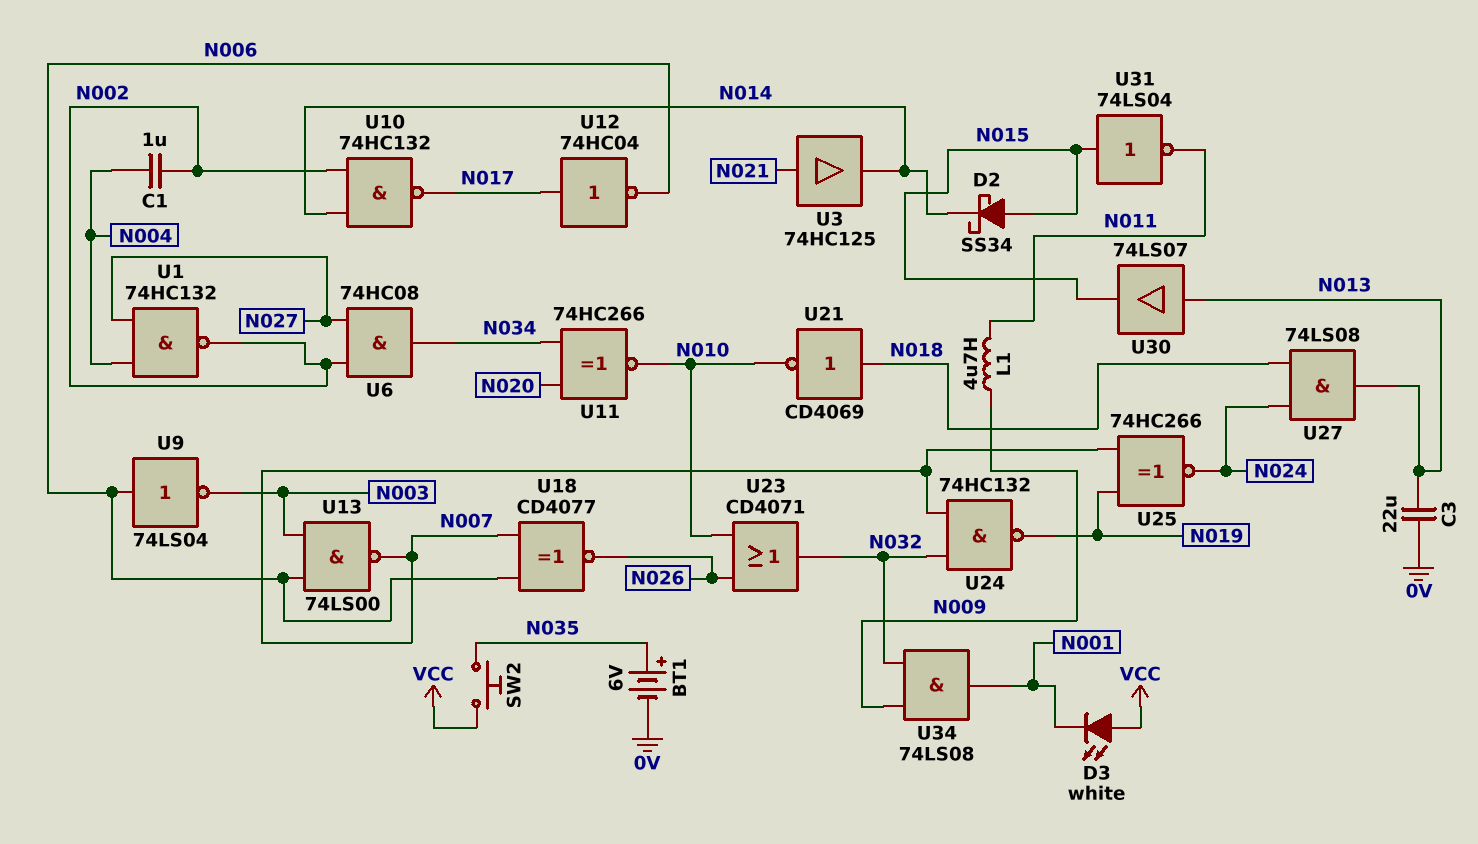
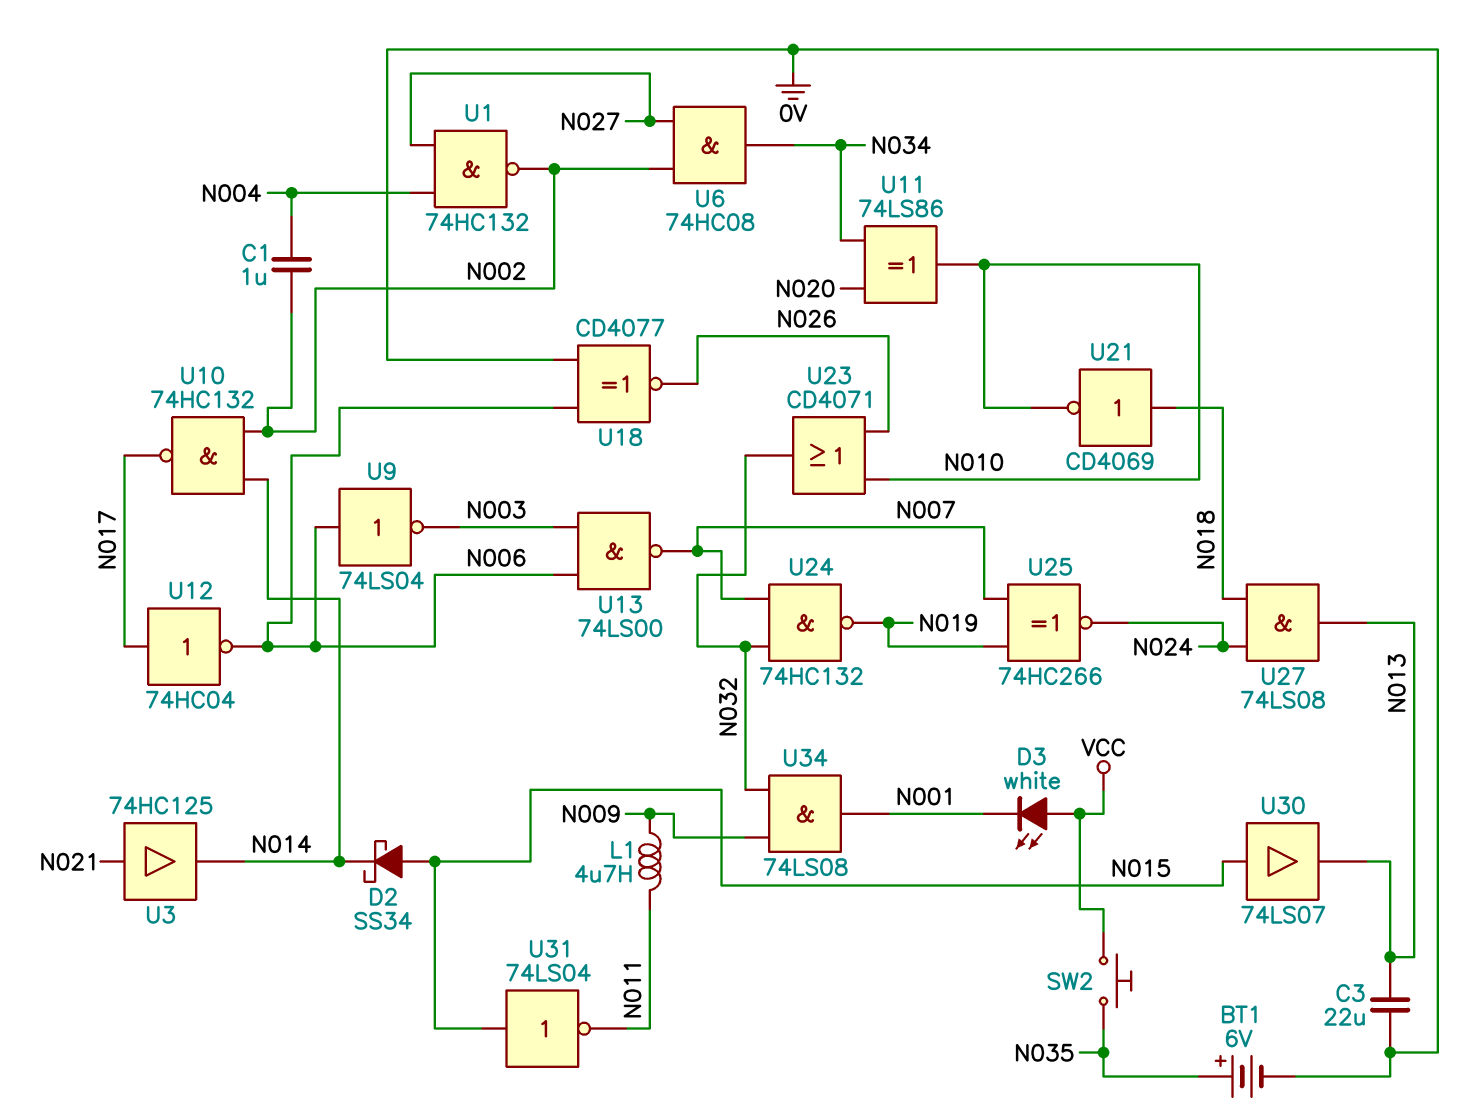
U11: XNOR 74HC266 (in N020, in N034, out N010) -> XOR 74LS86 (in N020, in N034, out N010)
U18: XNOR CD4077 (in N006, in N007, out N026) -> XNOR CD4077 (in 0V, in N006, out N026)
U30: buffer 74LS07 (in N013, out N015) -> buffer 74LS07 (in N015, out N013)

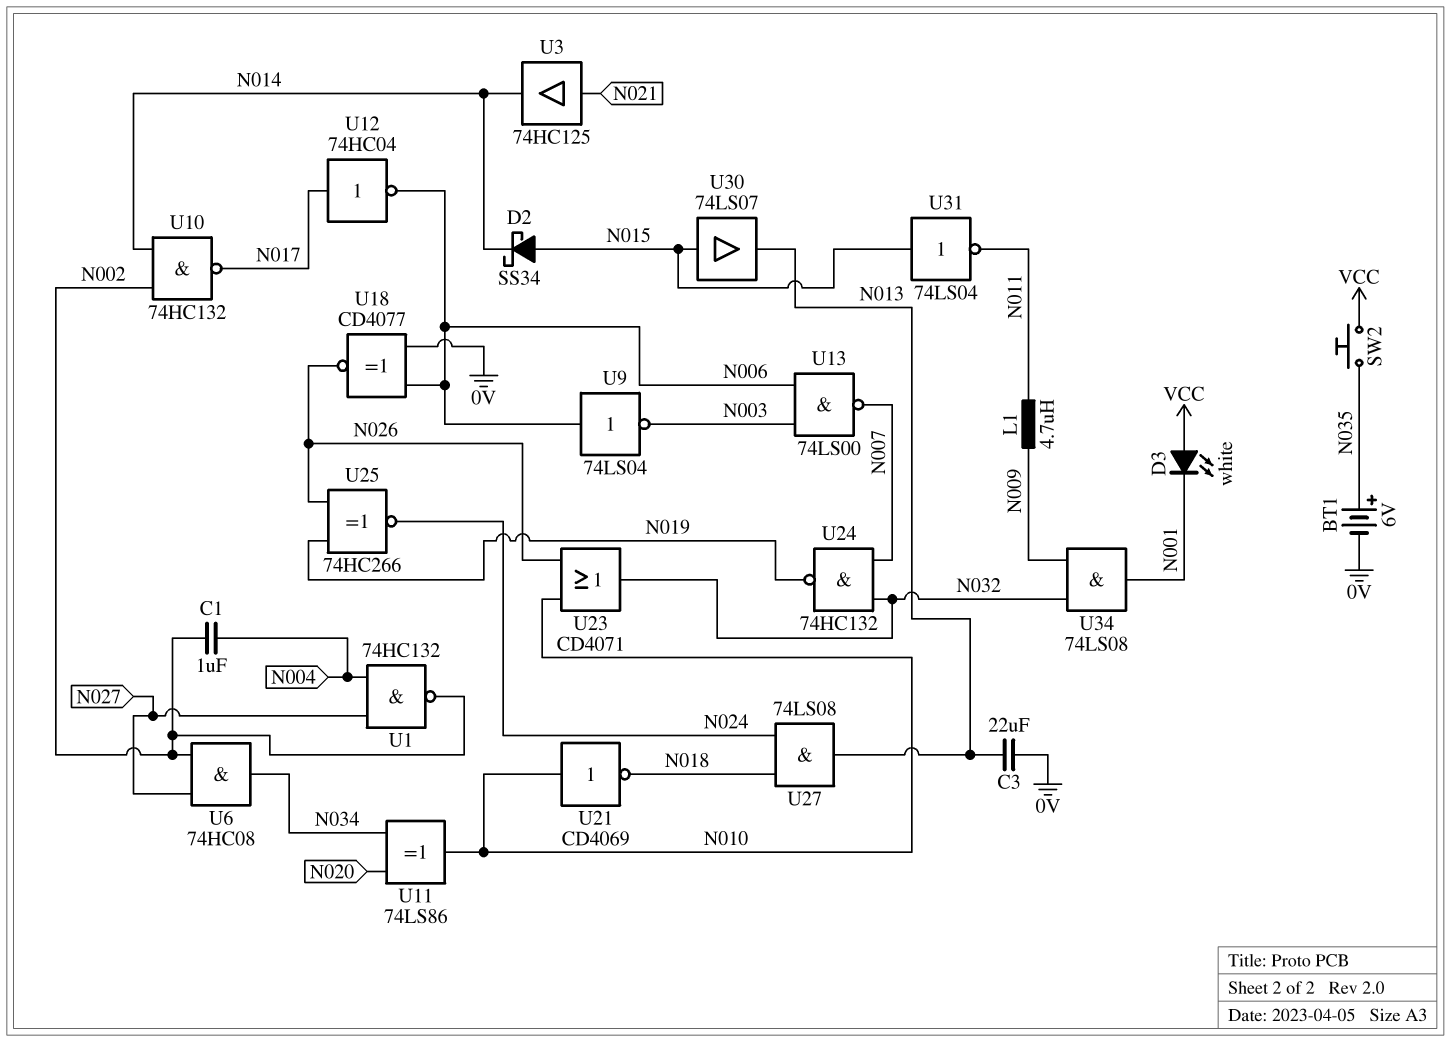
U21: NOT CD4069 (in N018, out N010) -> NOT CD4069 (in N010, out N018)
U25: XNOR 74HC266 (in N007, in N019, out N024) -> XNOR 74HC266 (in N019, in N026, out N024)

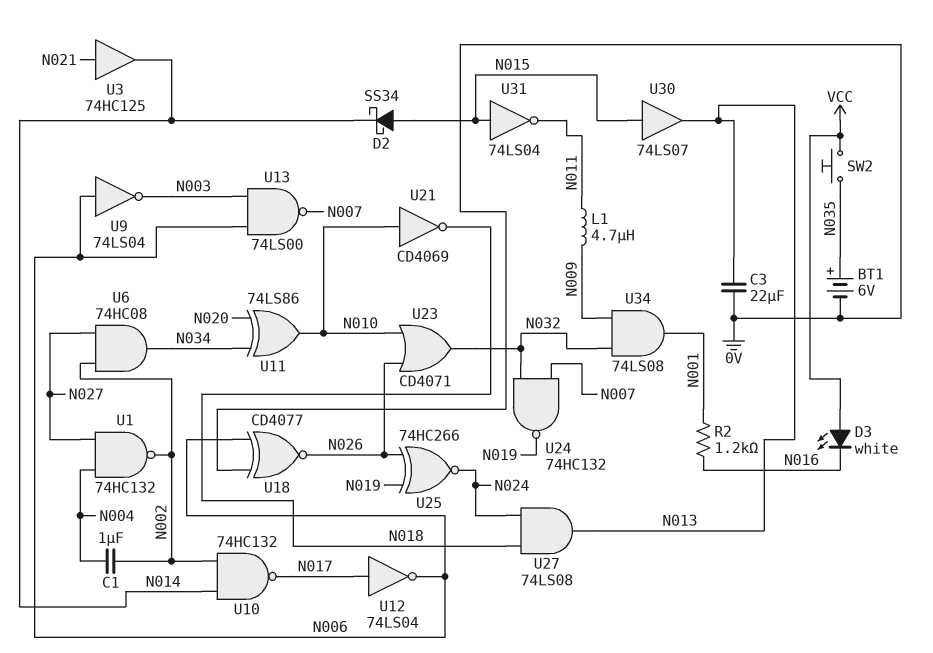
D3: LED white (A VCC, K N001) -> LED white (A VCC, K N016)
R2: none -> 1.2k (N001, N016)
U12: NOT 74HC04 (in N017, out N006) -> NOT 74LS04 (in N017, out N006)

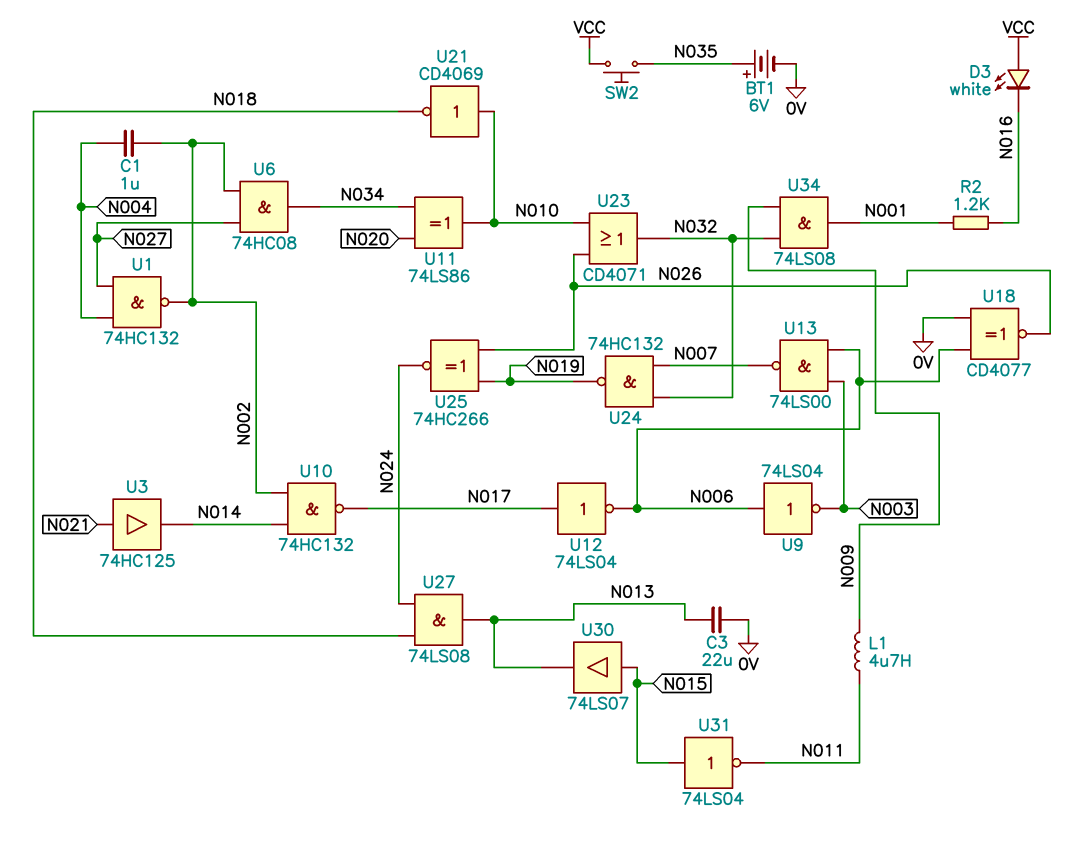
D2: schottky SS34 (A N015, K N014) -> none

